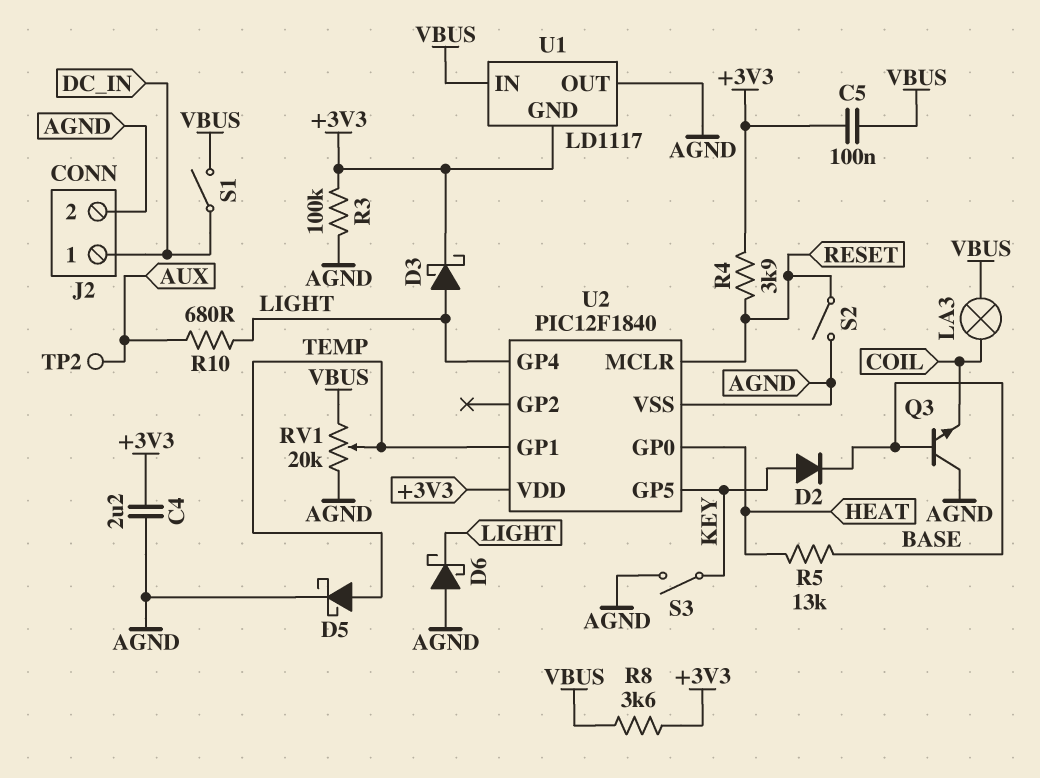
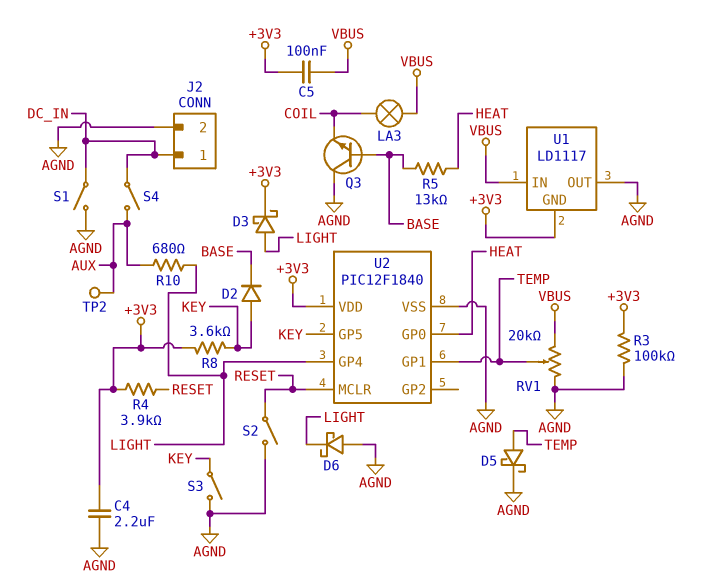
R8: 3.6k (+3V3, VBUS) -> 3.6k (+3V3, KEY)
S1: switch (DC_IN, VBUS) -> switch (AGND, DC_IN)
S4: none -> switch (AUX, DC_IN)

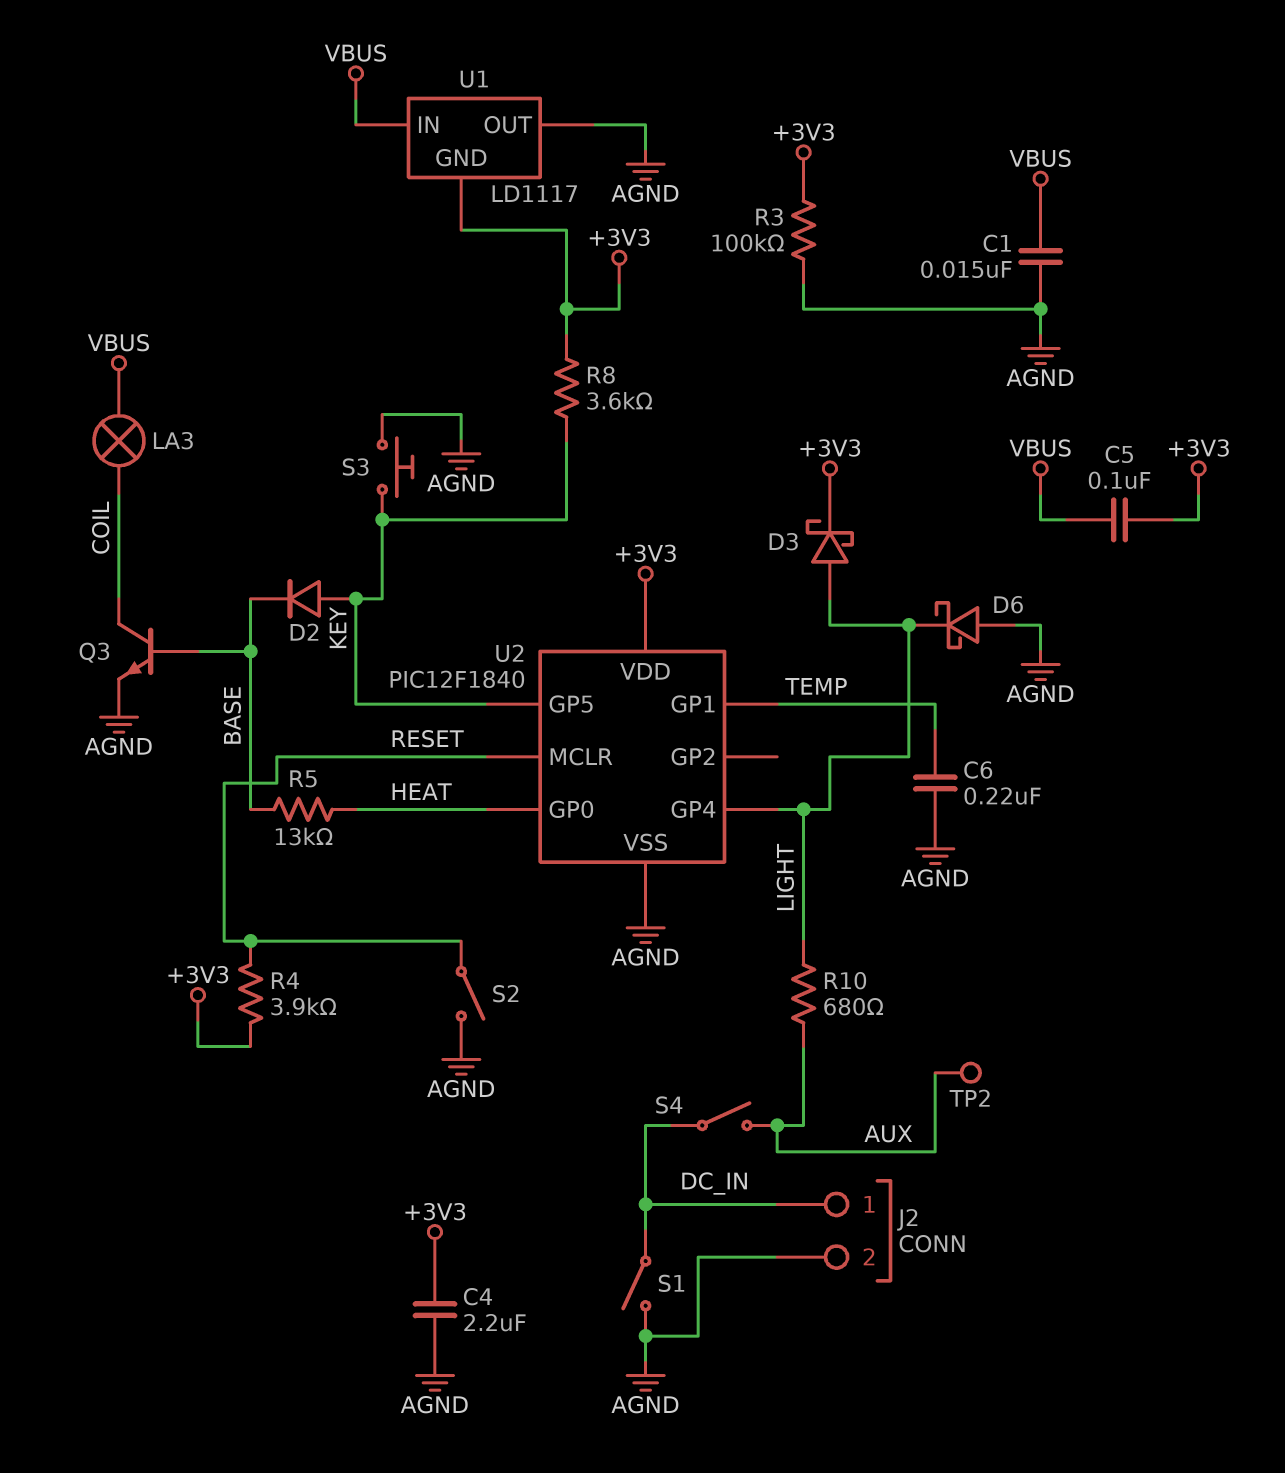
C1: none -> 15nF (AGND, VBUS)
C6: none -> 220nF (AGND, TEMP)
D5: schottky (A TEMP, K AGND) -> none
Q3: NPN (B BASE, C AGND, E COIL) -> NPN (B BASE, C COIL, E AGND)
RV1: 20k (AGND, VBUS, wiper TEMP) -> none
S3: switch (AGND, KEY) -> button (AGND, KEY)

